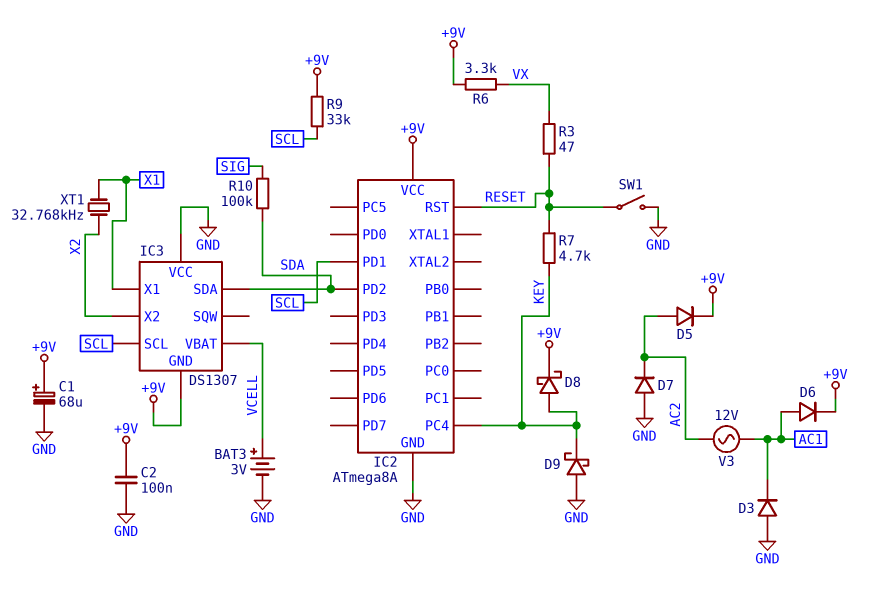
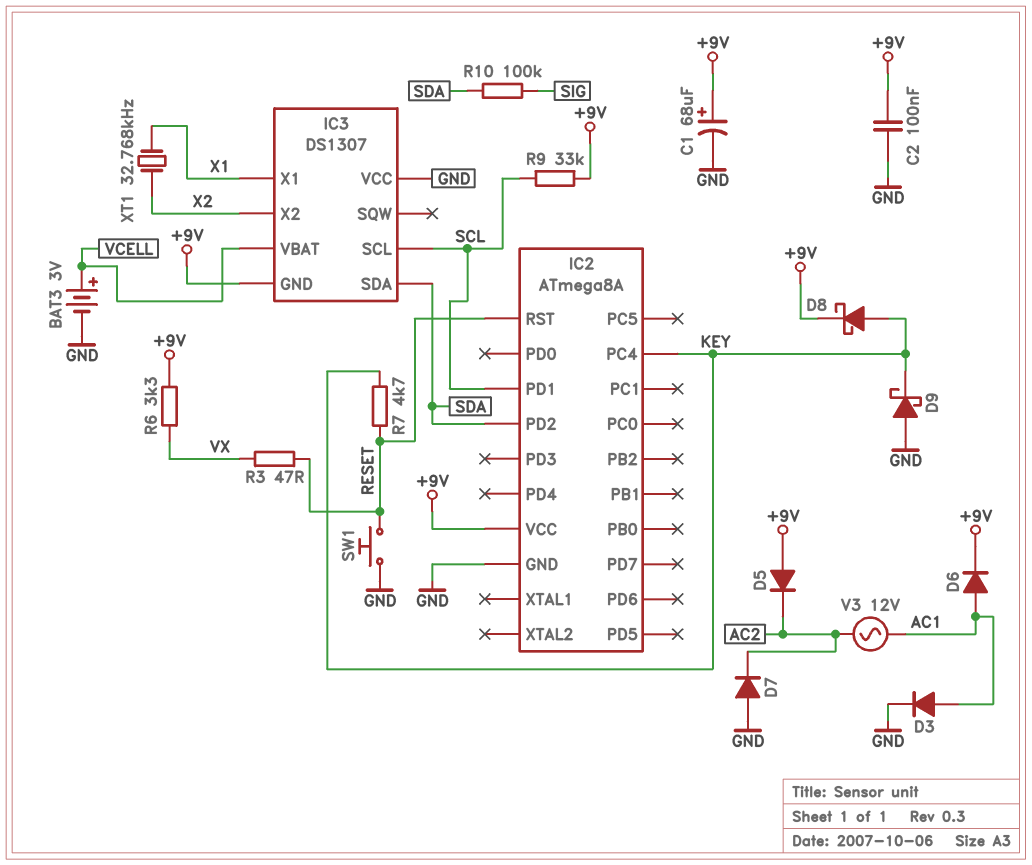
D3: diode (A GND, K AC1) -> diode (A AC1, K GND)
D5: diode (A AC2, K +9V) -> diode (A +9V, K AC2)
SW1: switch (GND, RESET) -> button (GND, RESET)

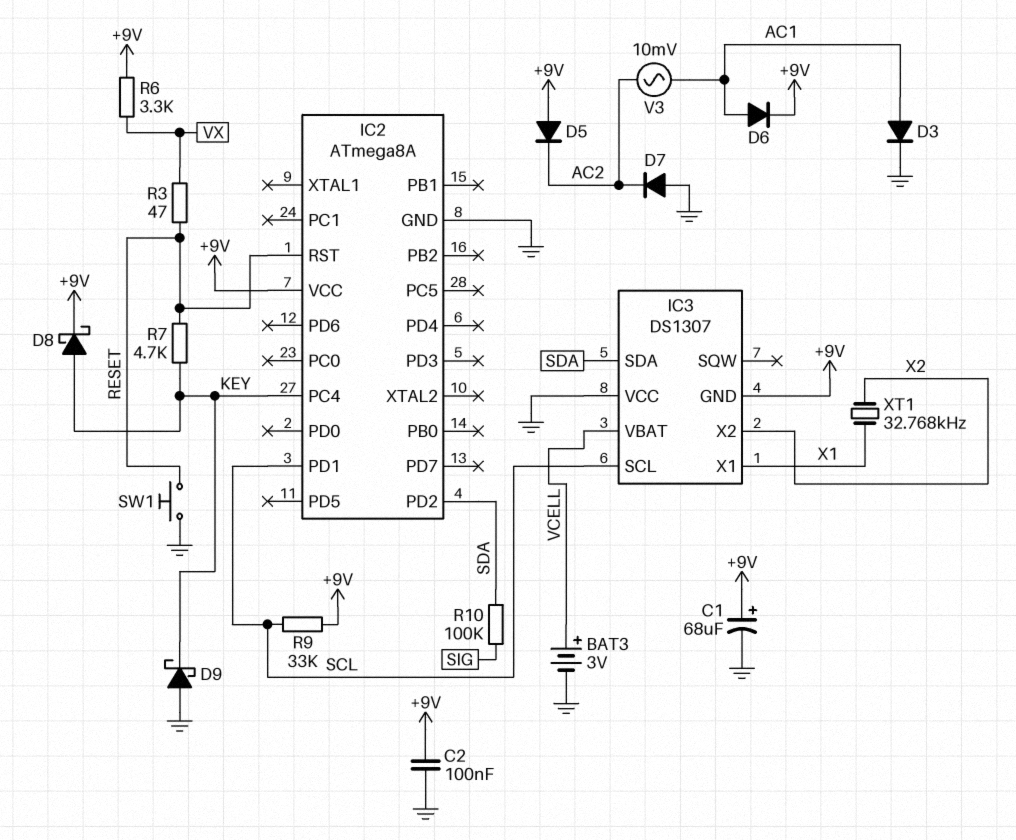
V3: AC 12V (AC1, AC2) -> AC 10mV (AC1, AC2)

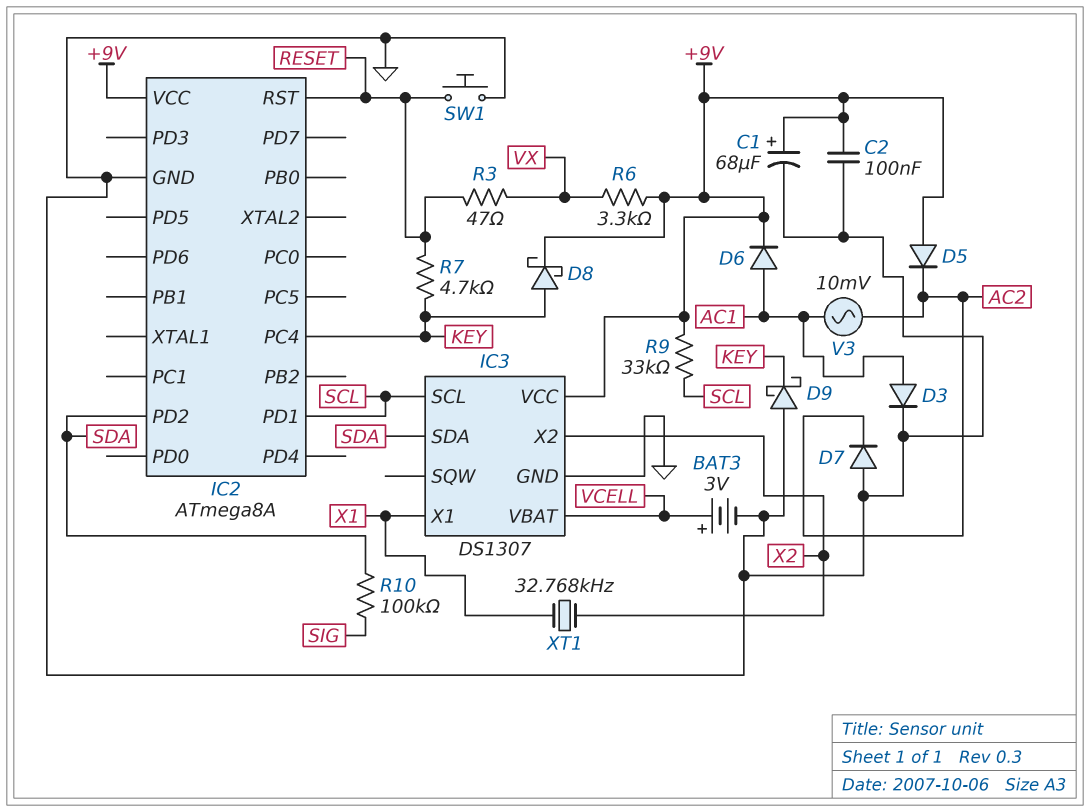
IC3 pin GND: +9V -> GND
IC3 pin VCC: GND -> +9V

